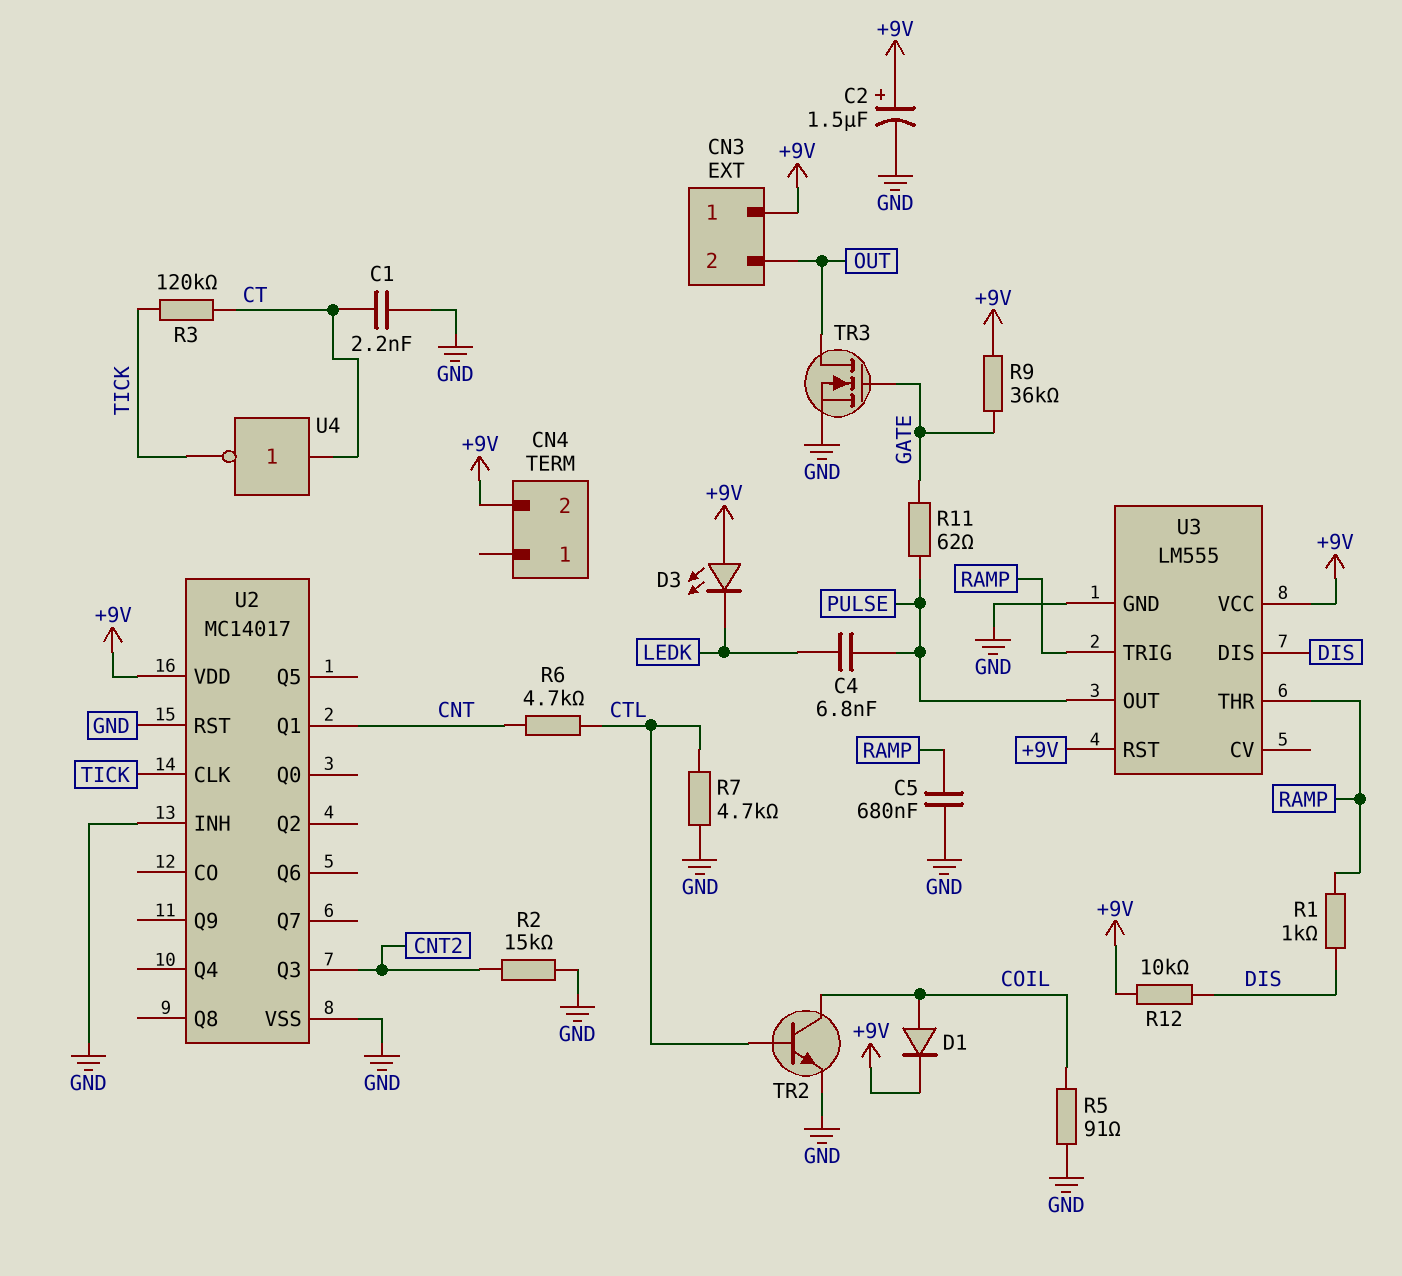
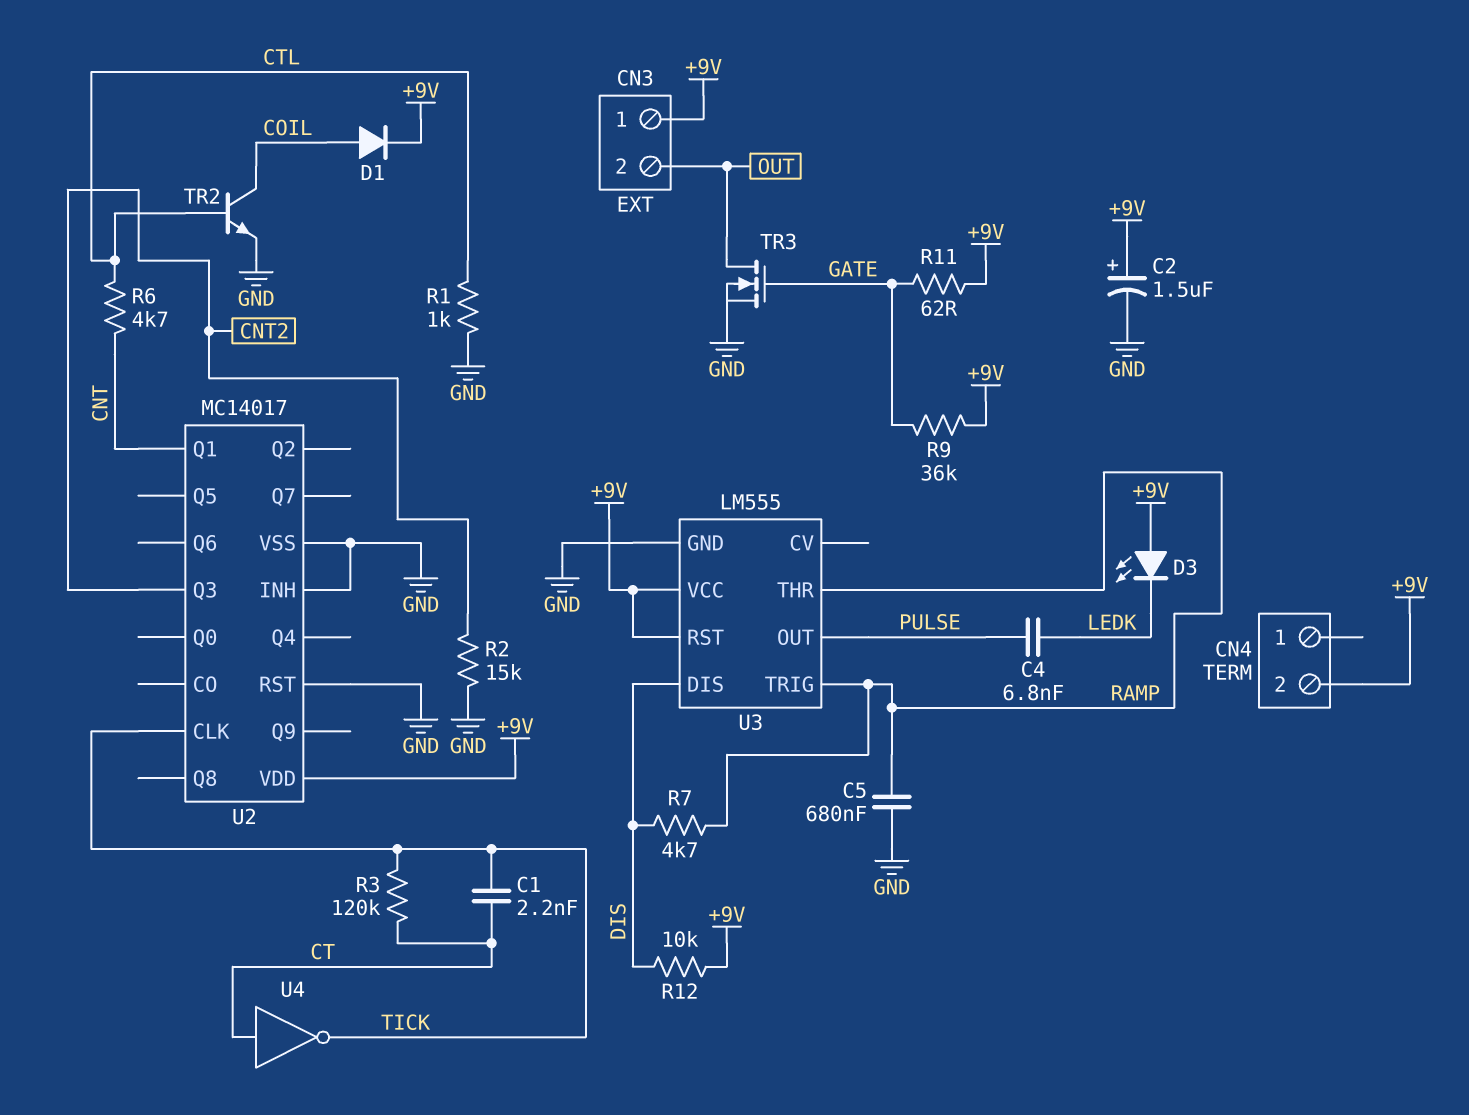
C1: 2.2nF (CT, GND) -> 2.2nF (CT, TICK)
R1: 1k (DIS, RAMP) -> 1k (CTL, GND)
R5: 91 (COIL, GND) -> none
R7: 4.7k (CTL, GND) -> 4.7k (DIS, RAMP)
R11: 62 (GATE, PULSE) -> 62 (+9V, GATE)

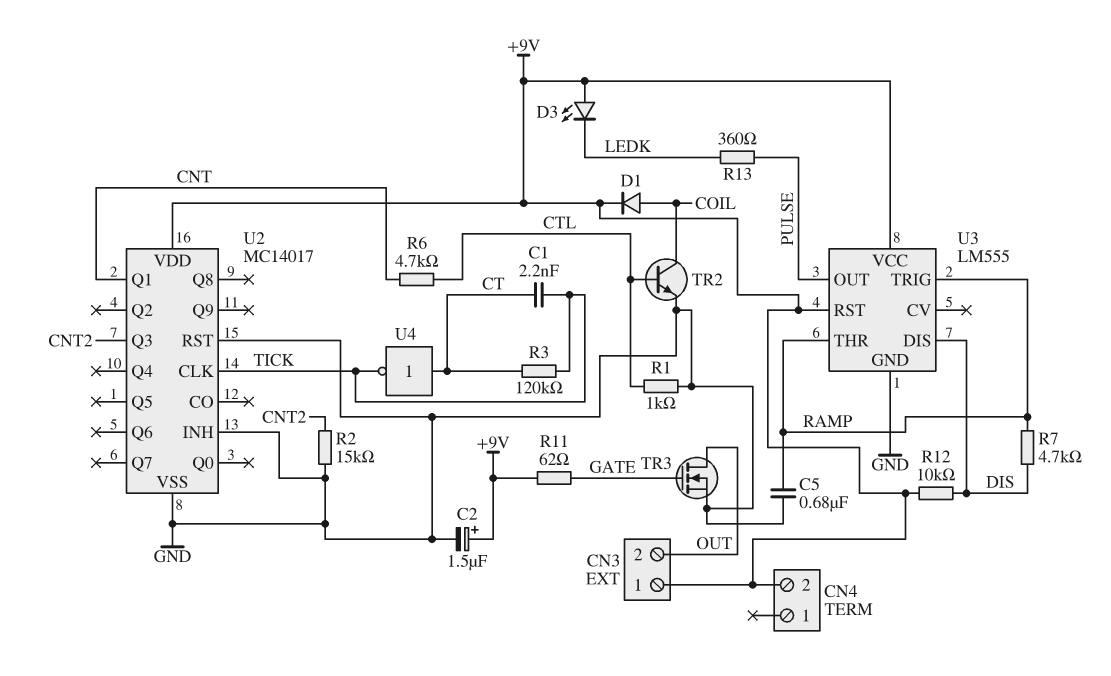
C4: 6.8nF (LEDK, PULSE) -> none
R9: 36k (+9V, GATE) -> none
R13: none -> 360 (LEDK, PULSE)

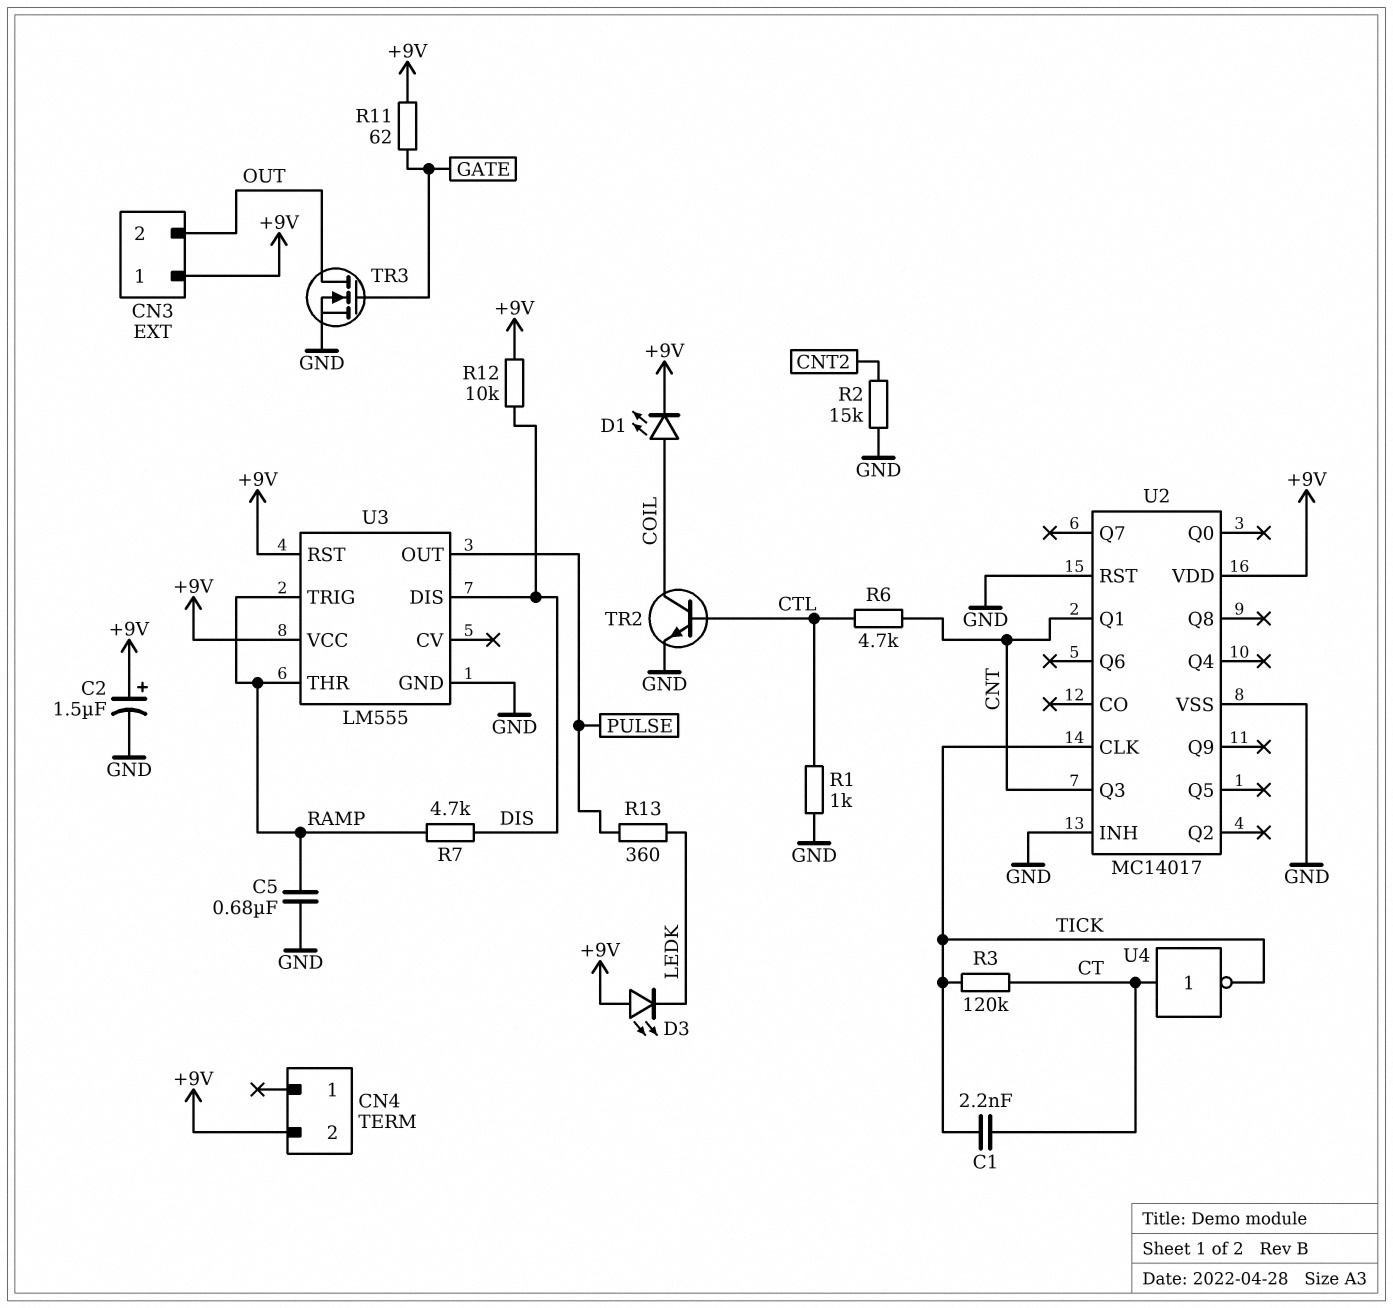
D1: diode (A COIL, K +9V) -> LED (A COIL, K +9V)
U2 pin Q3: CNT2 -> CNT

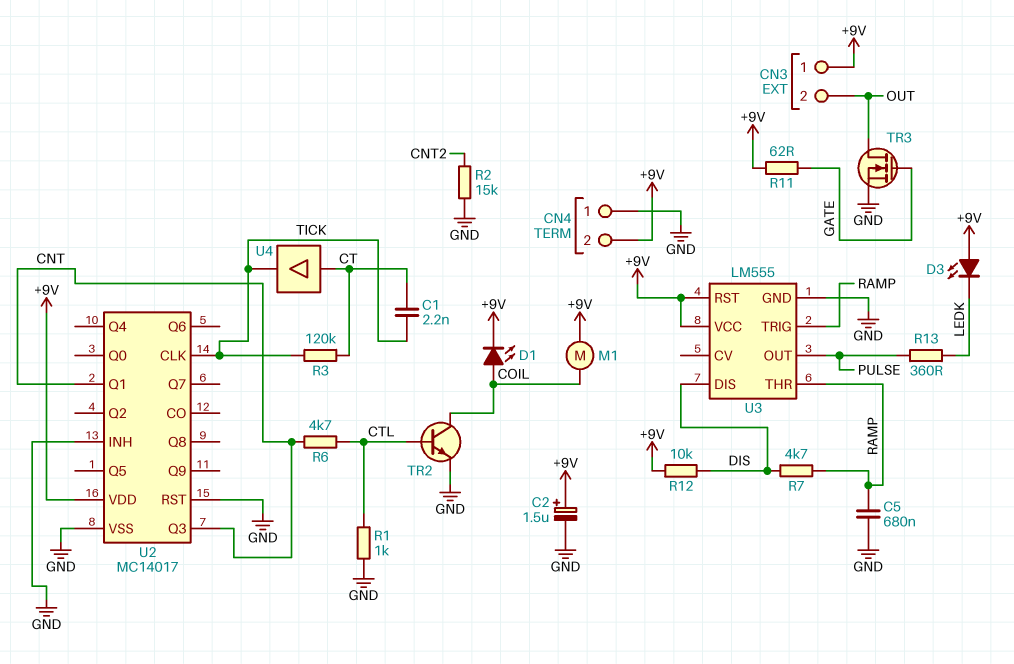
CN4 pin 1: none -> GND
M1: none -> motor (+9V, COIL)
U4: NOT (in CT, out TICK) -> buffer (in CT, out TICK)

